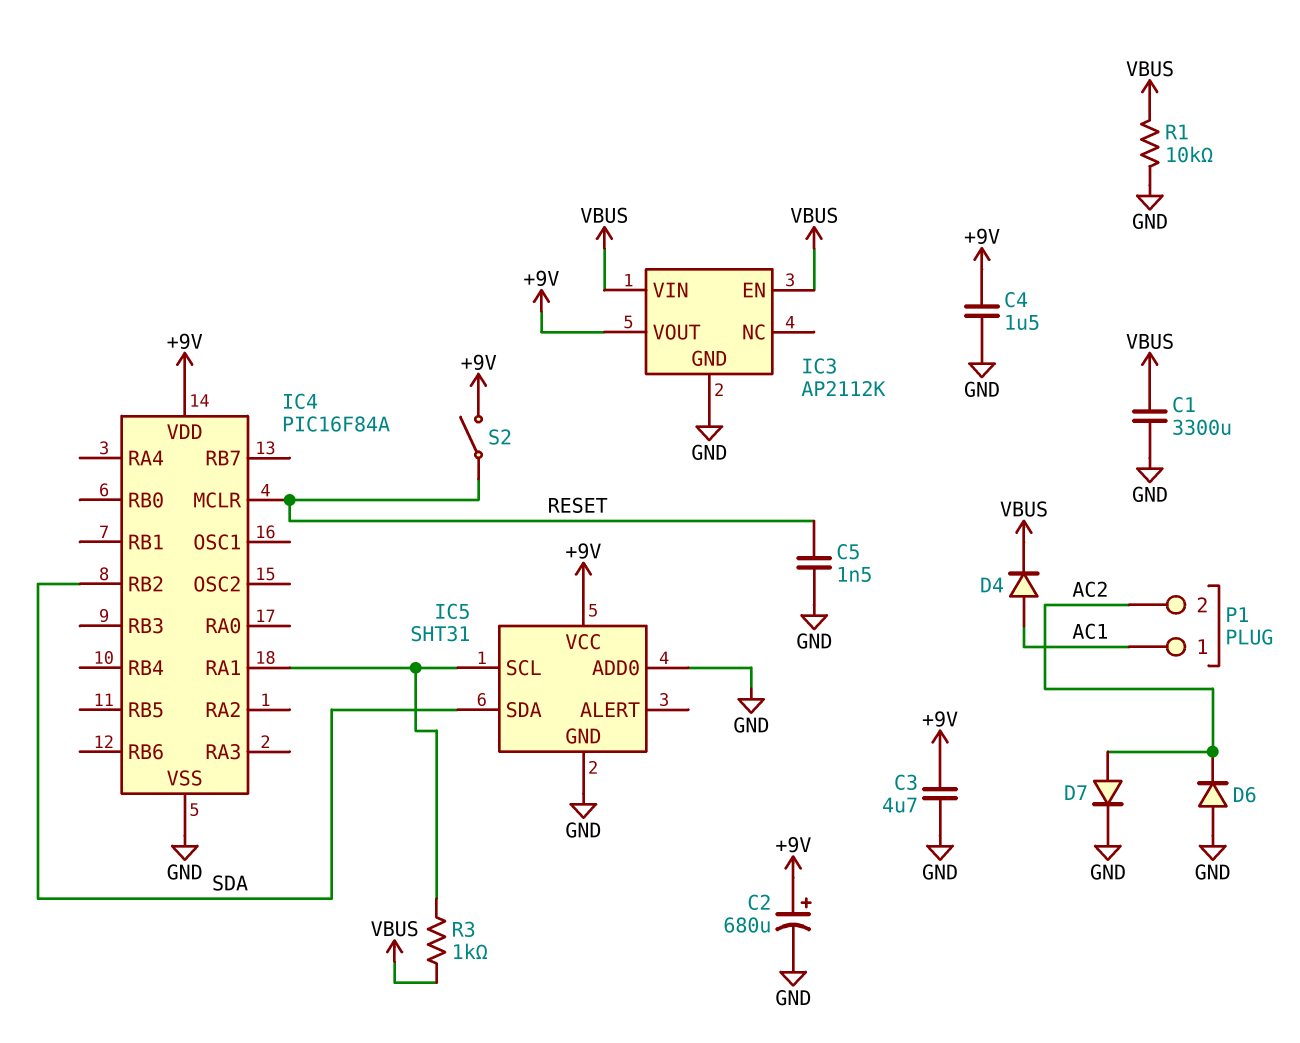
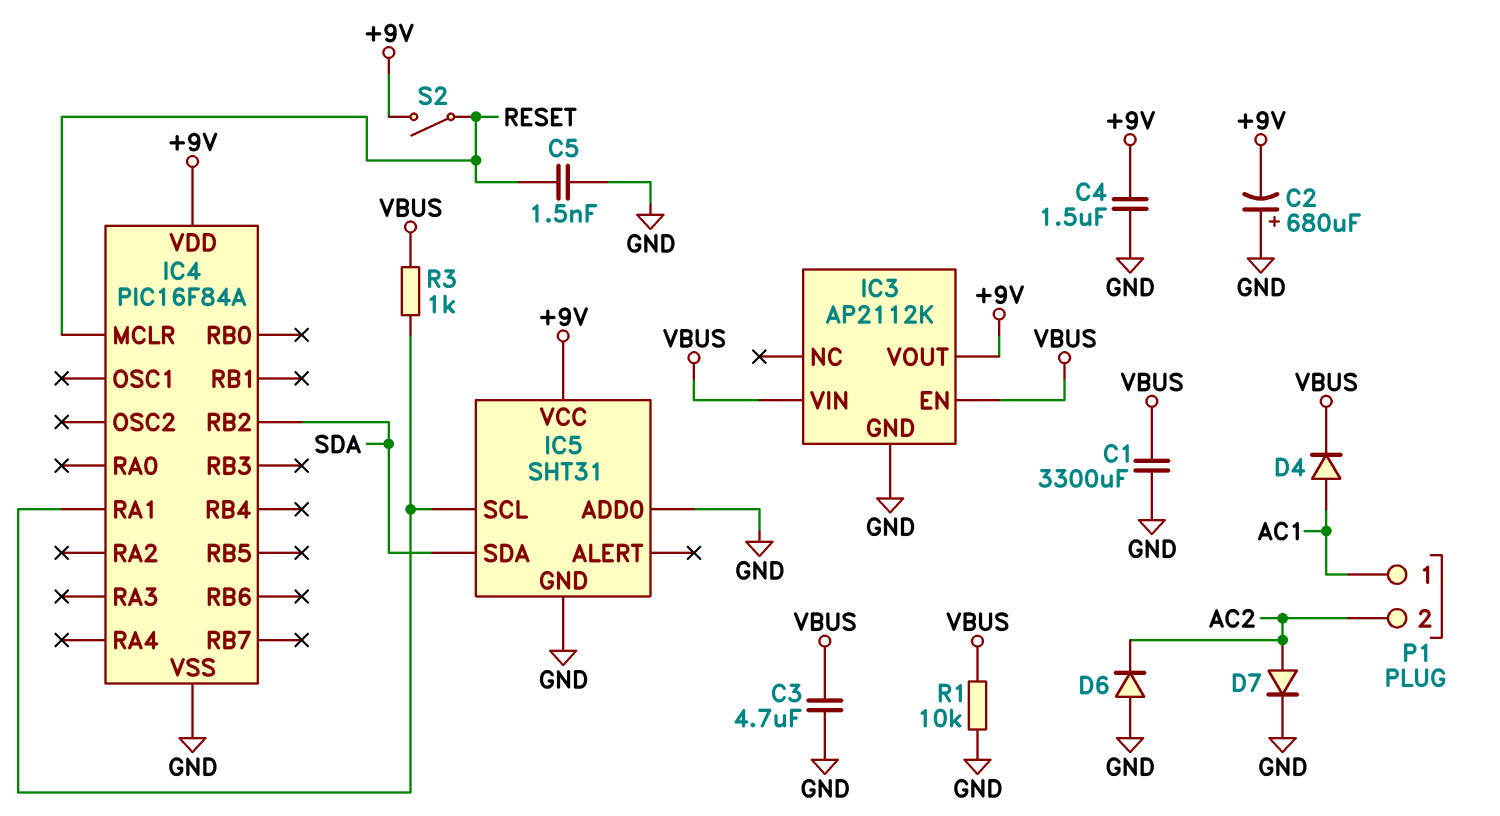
C2: 680uF (plus +9V, minus GND) -> 680uF (plus GND, minus +9V)
C3: 4.7uF (+9V, GND) -> 4.7uF (GND, VBUS)

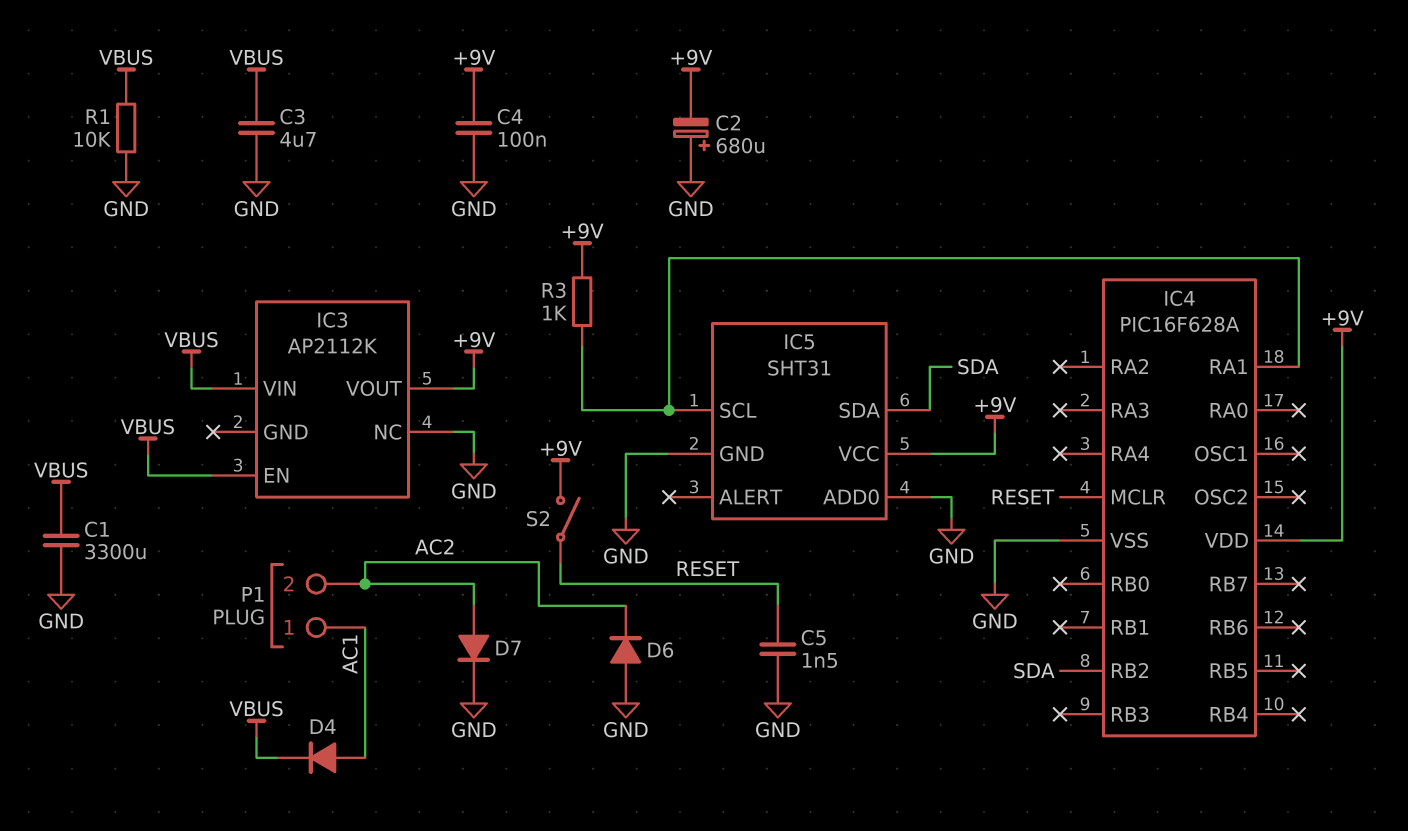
C4: 1.5uF (+9V, GND) -> 100nF (+9V, GND)
IC3 pin GND: GND -> none
IC3 pin NC: none -> GND
IC4: PIC16F84A -> PIC16F628A
R3: 1k (IC4/RA1, VBUS) -> 1k (+9V, IC4/RA1)

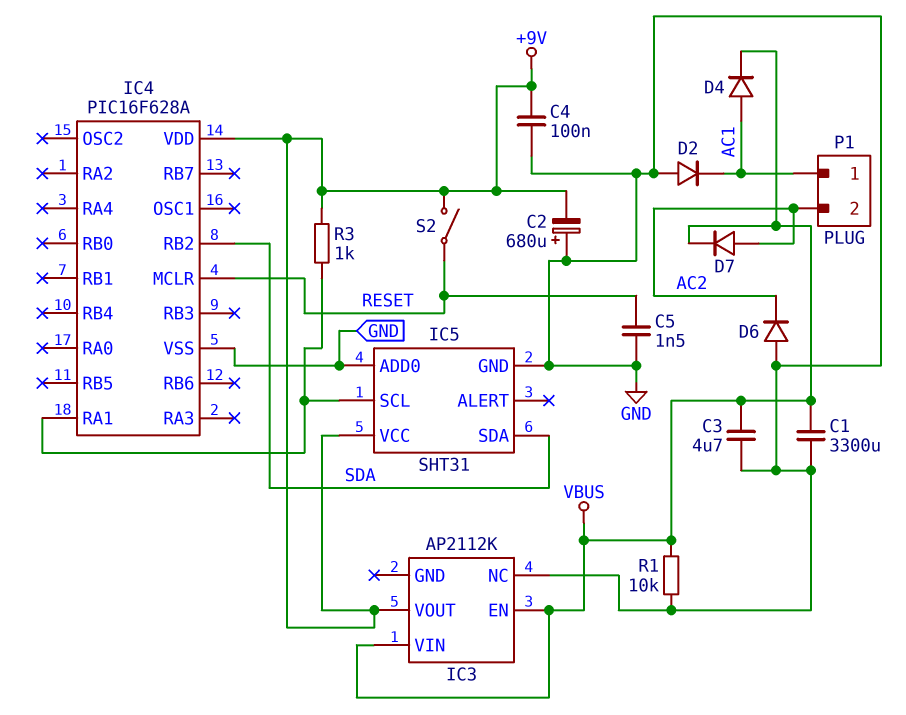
D2: none -> diode (A GND, K AC1)
D7: diode (A AC2, K GND) -> diode (A AC2, K VBUS)

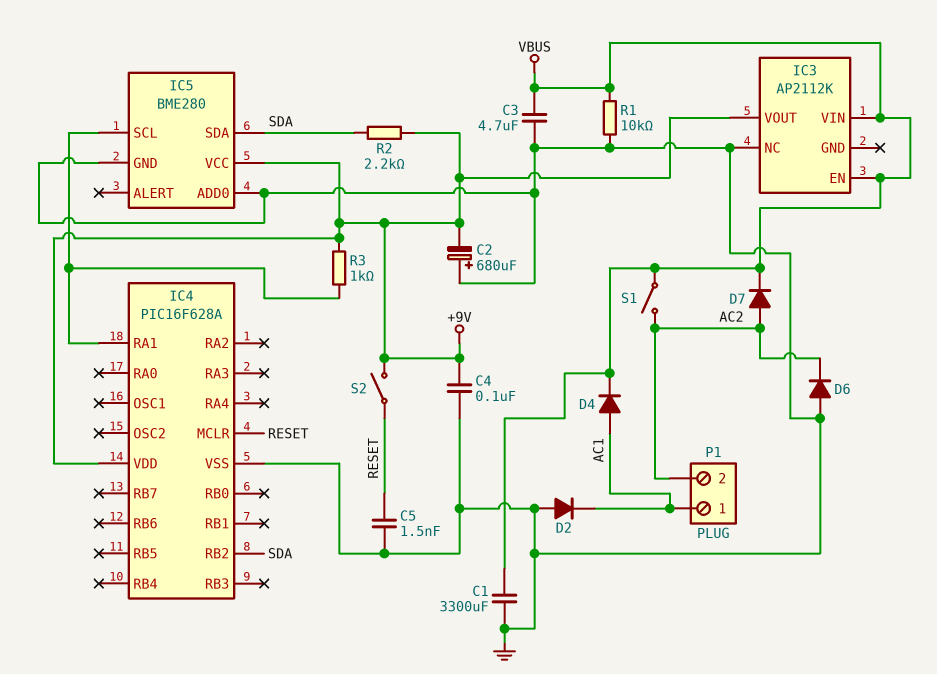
IC5: SHT31 -> BME280
R2: none -> 2.2k (+9V, SDA)
S1: none -> switch (AC2, VBUS)

